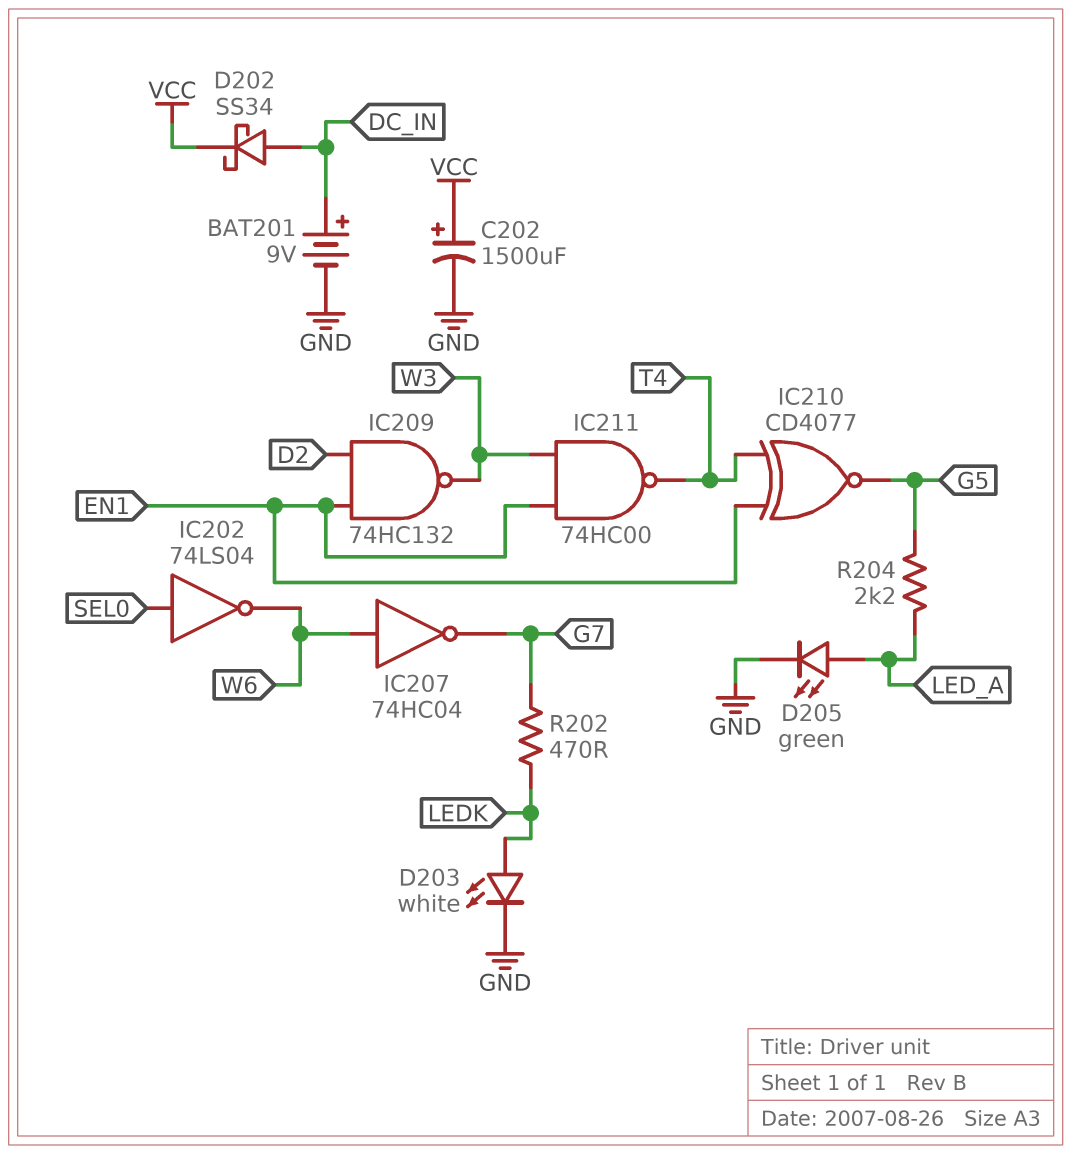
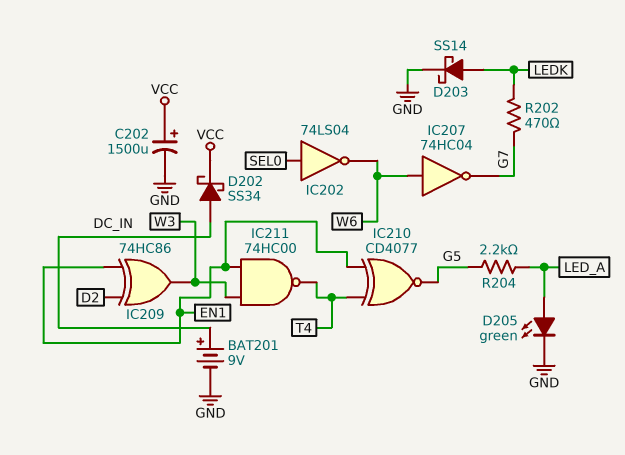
D203: LED white (A LEDK, K GND) -> schottky SS14 (A LEDK, K GND)
IC209: NAND 74HC132 (in D2, in EN1, out W3) -> XOR 74HC86 (in D2, in EN1, out W3)

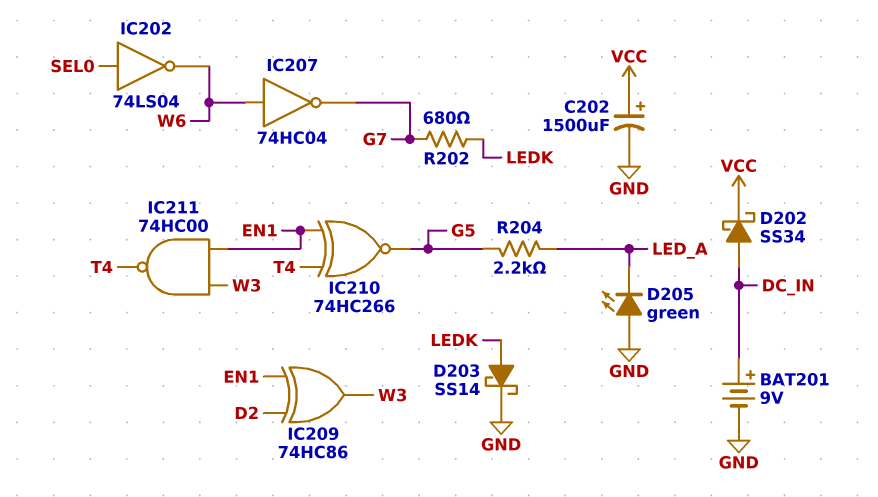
D205: LED green (A LED_A, K GND) -> LED green (A GND, K LED_A)
IC210: XNOR CD4077 (in EN1, in T4, out G5) -> XNOR 74HC266 (in EN1, in T4, out G5)
R202: 470 (G7, LEDK) -> 680 (G7, LEDK)

